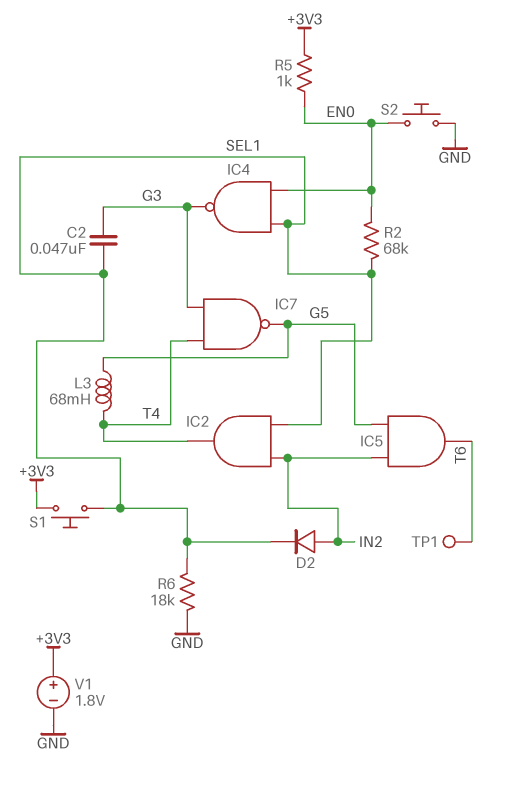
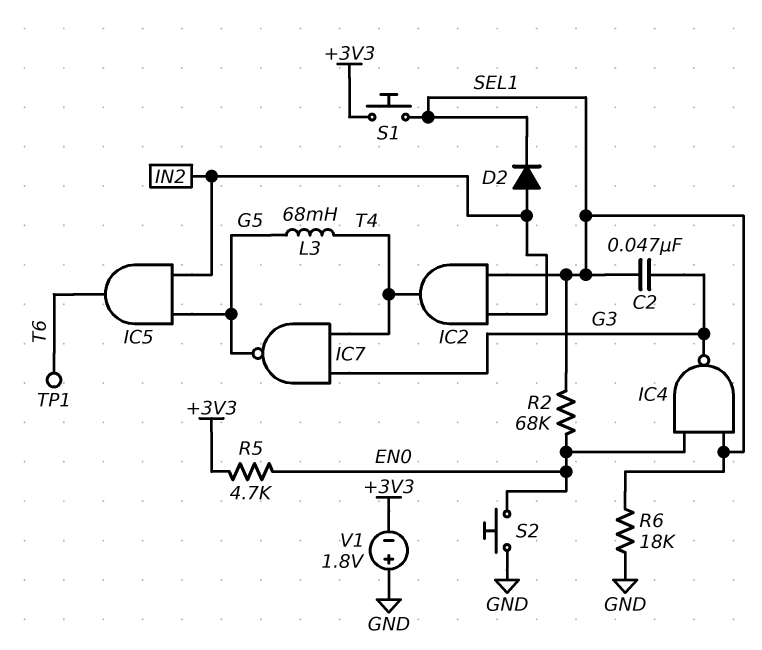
R5: 1k (+3V3, EN0) -> 4.7k (+3V3, EN0)
V1: 1.8V (plus +3V3, minus GND) -> 1.8V (plus GND, minus +3V3)

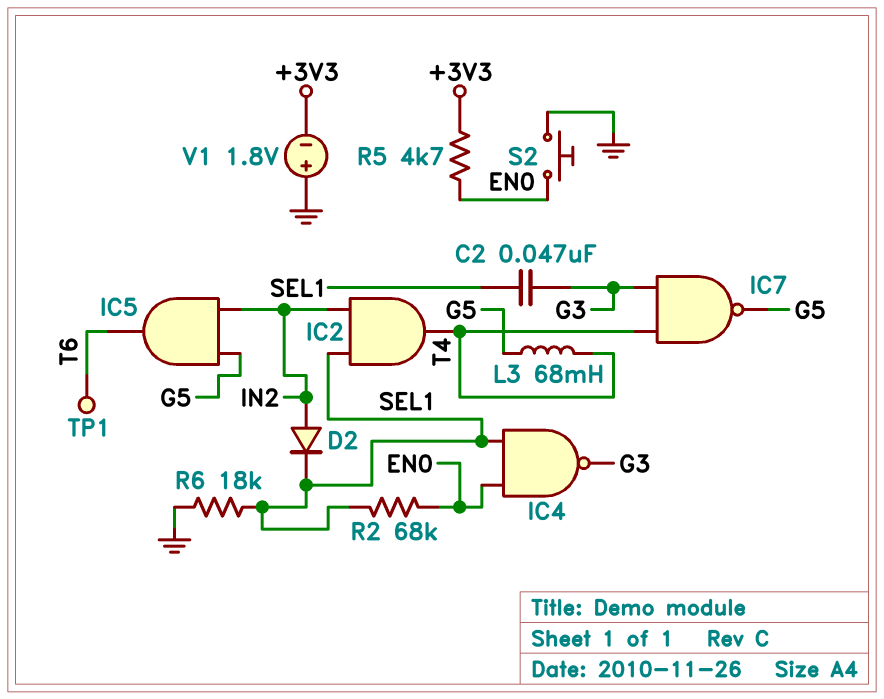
S1: button (+3V3, SEL1) -> none

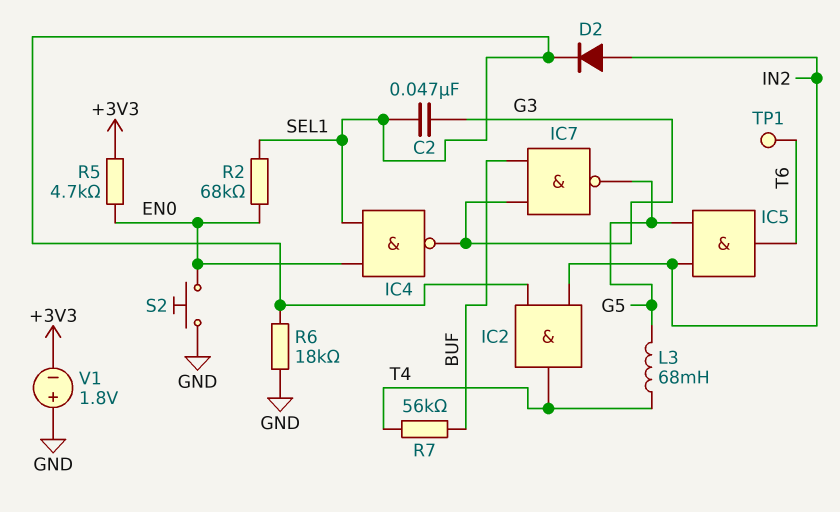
IC7: NAND (in G3, in T4, out G5) -> NAND (in BUF, in G3, out G5)
R7: none -> 56k (BUF, T4)

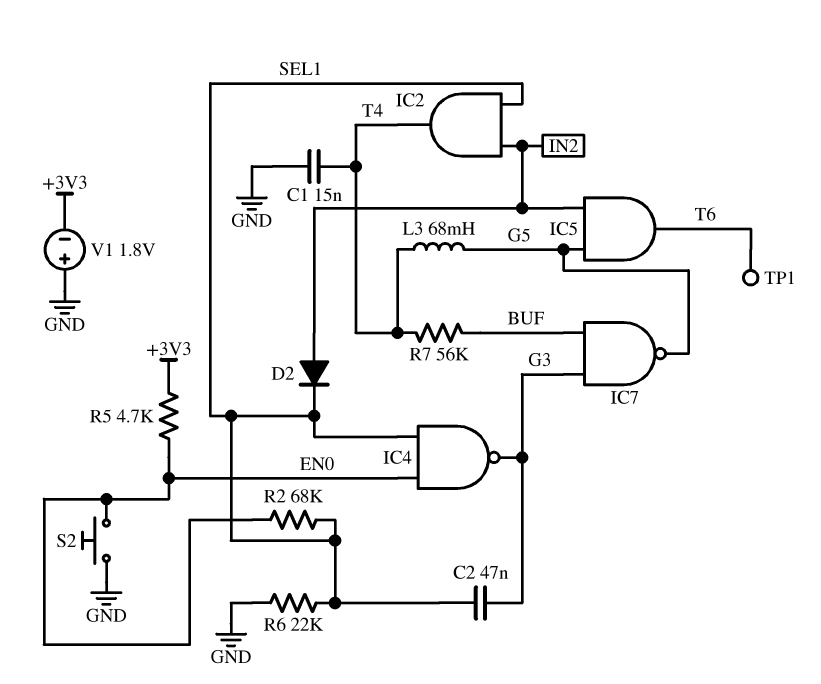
C1: none -> 15nF (GND, T4)
R6: 18k (GND, SEL1) -> 22k (GND, SEL1)

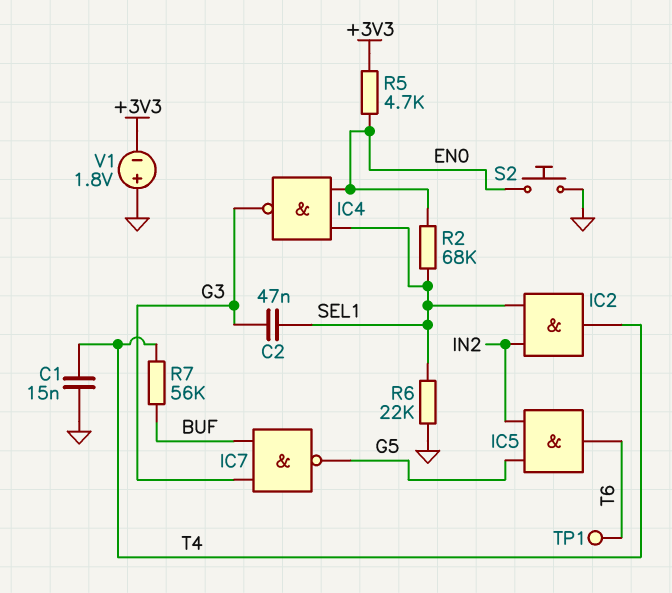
D2: diode (A IN2, K SEL1) -> none
L3: 68mH (G5, T4) -> none

